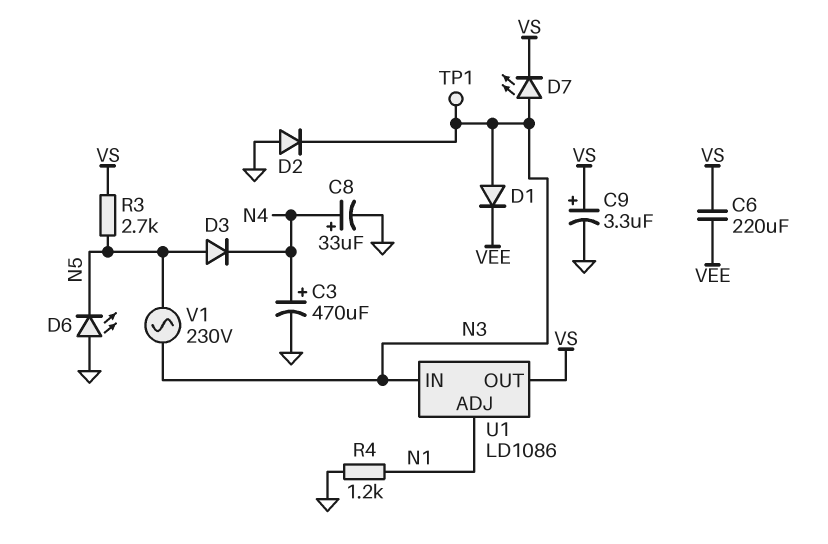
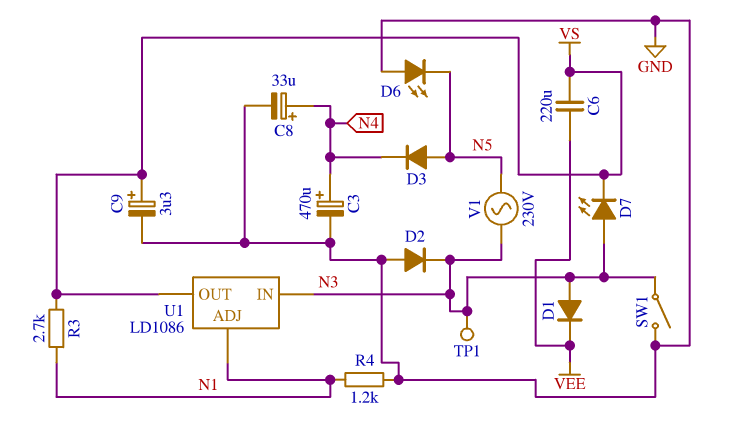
R3: 2.7k (N5, VS) -> 2.7k (N1, VS)
SW1: none -> switch (GND, N3)

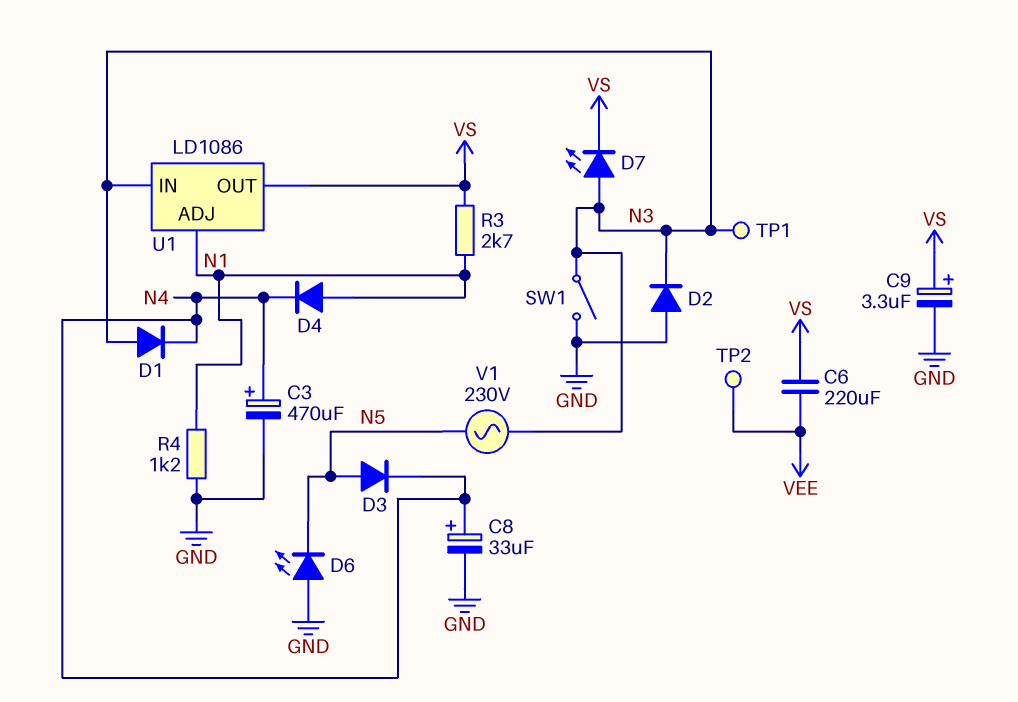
D1: diode (A N3, K VEE) -> diode (A N3, K N4)
D4: none -> diode (A N1, K N4)
TP2: none -> test point (VEE)

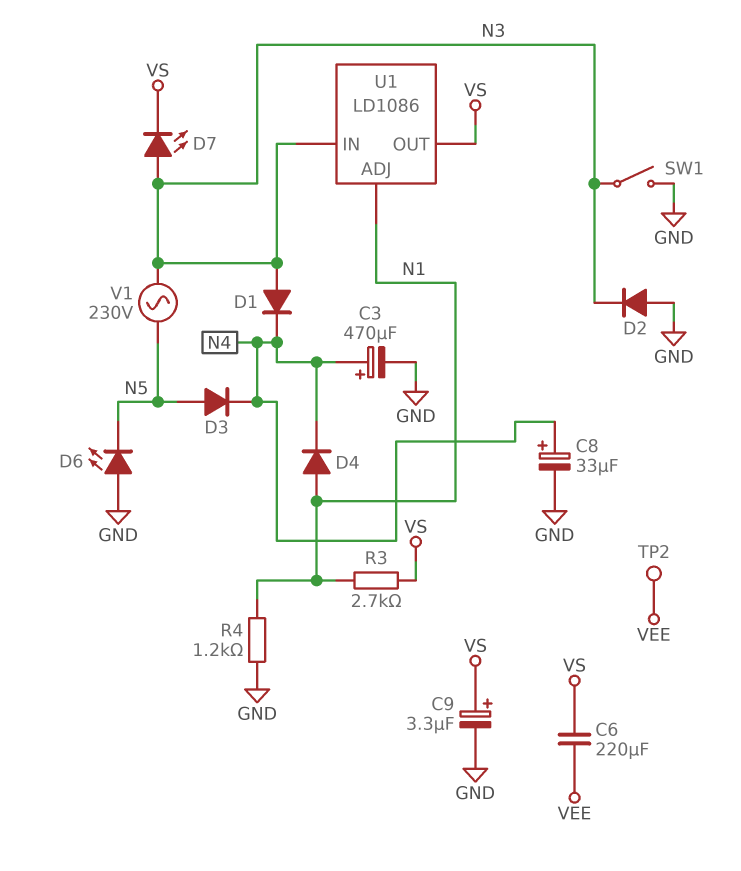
TP1: test point (N3) -> none

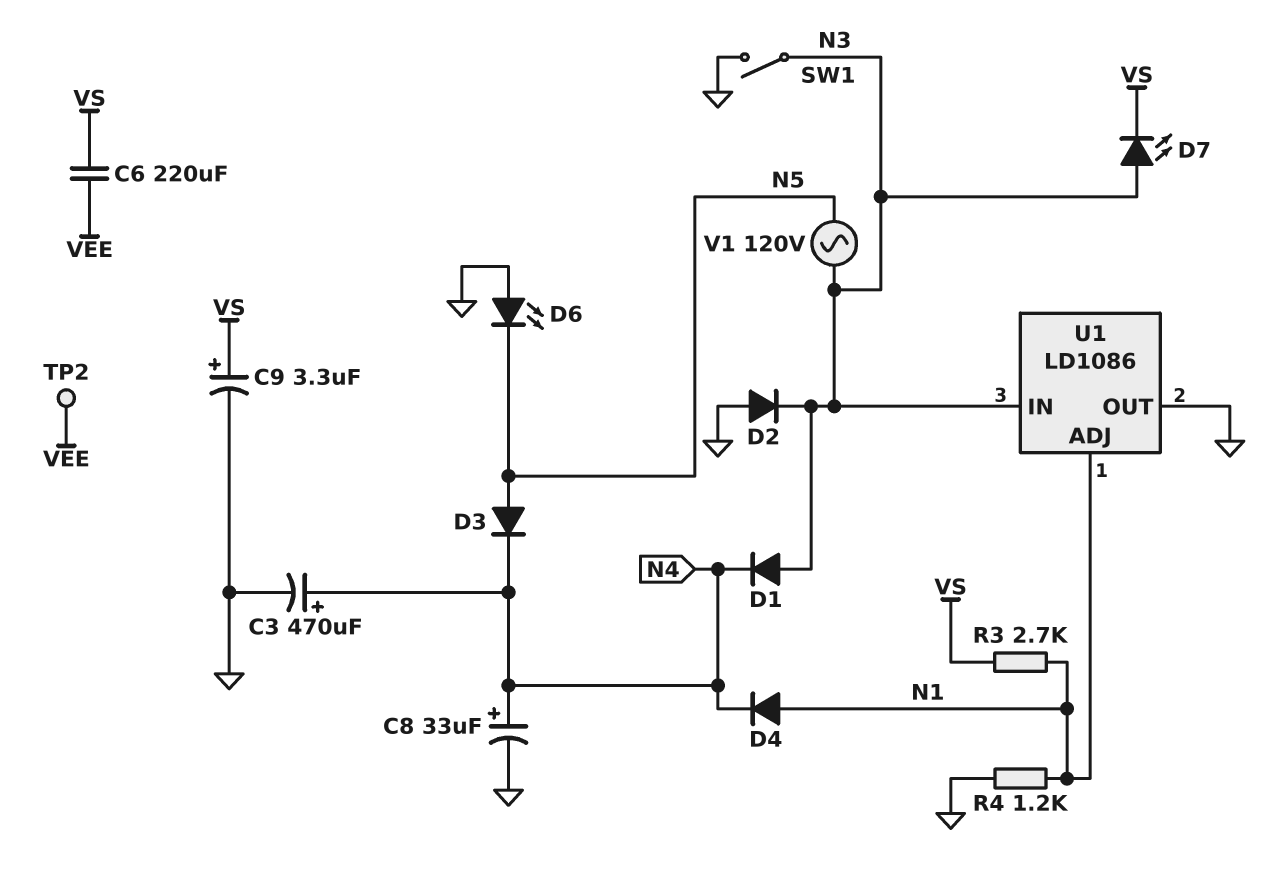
U1 pin OUT: VS -> GND
V1: AC 230V (N3, N5) -> AC 120V (N3, N5)

